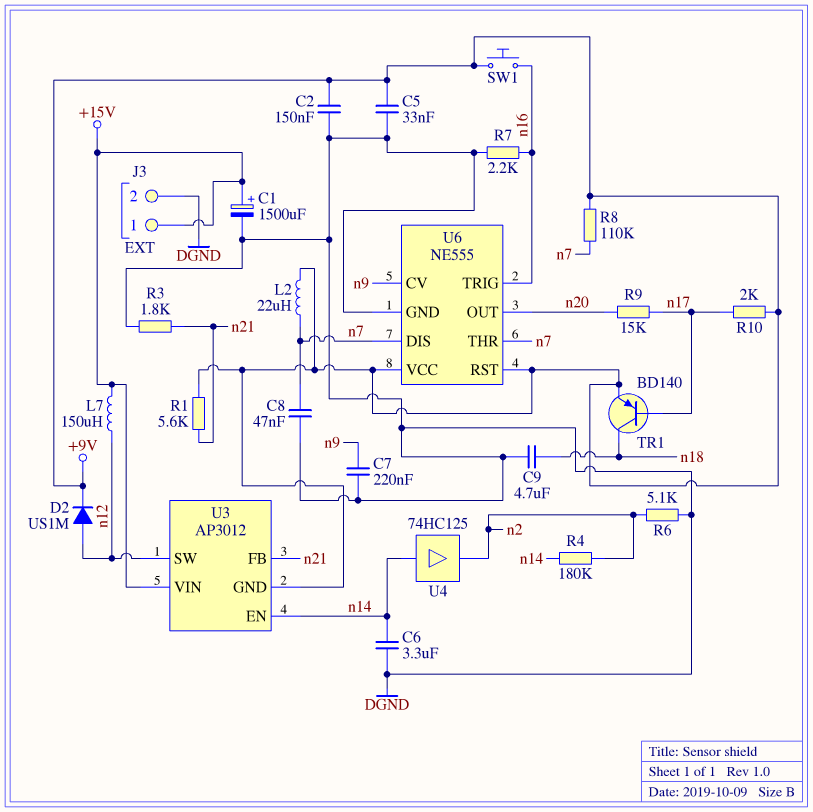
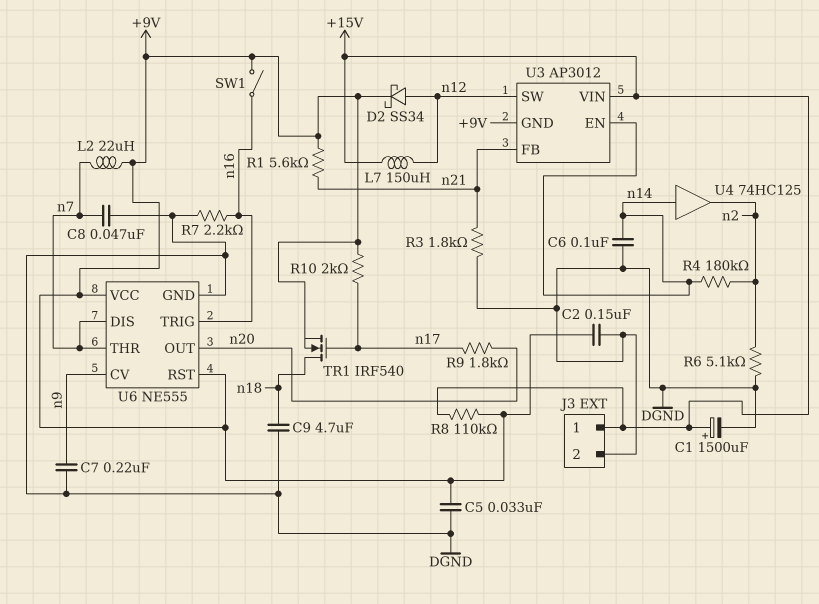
C6: 3.3uF (DGND, n14) -> 100nF (DGND, n14)
D2: diode US1M (A n12, K +9V) -> schottky SS34 (A n12, K +9V)
R8: 110k (+9V, n7) -> 110k (+9V, +15V)
R9: 15k (n17, n20) -> 1.8k (n17, n20)
SW1: button (+9V, n16) -> switch (+9V, n16)
TR1: PNP BD140 (B n17, C n18, E +9V) -> NMOS IRF540 (G n17, D n18, S +9V)

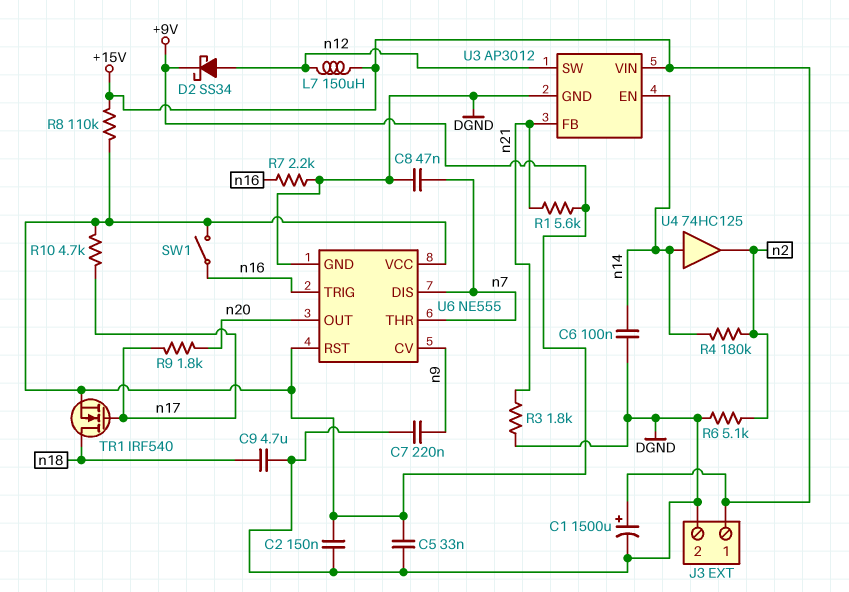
L2: 22uH (+9V, n7) -> none
R10: 2k (+9V, n17) -> 4.7k (+9V, n17)
U3 pin GND: +9V -> DGND

